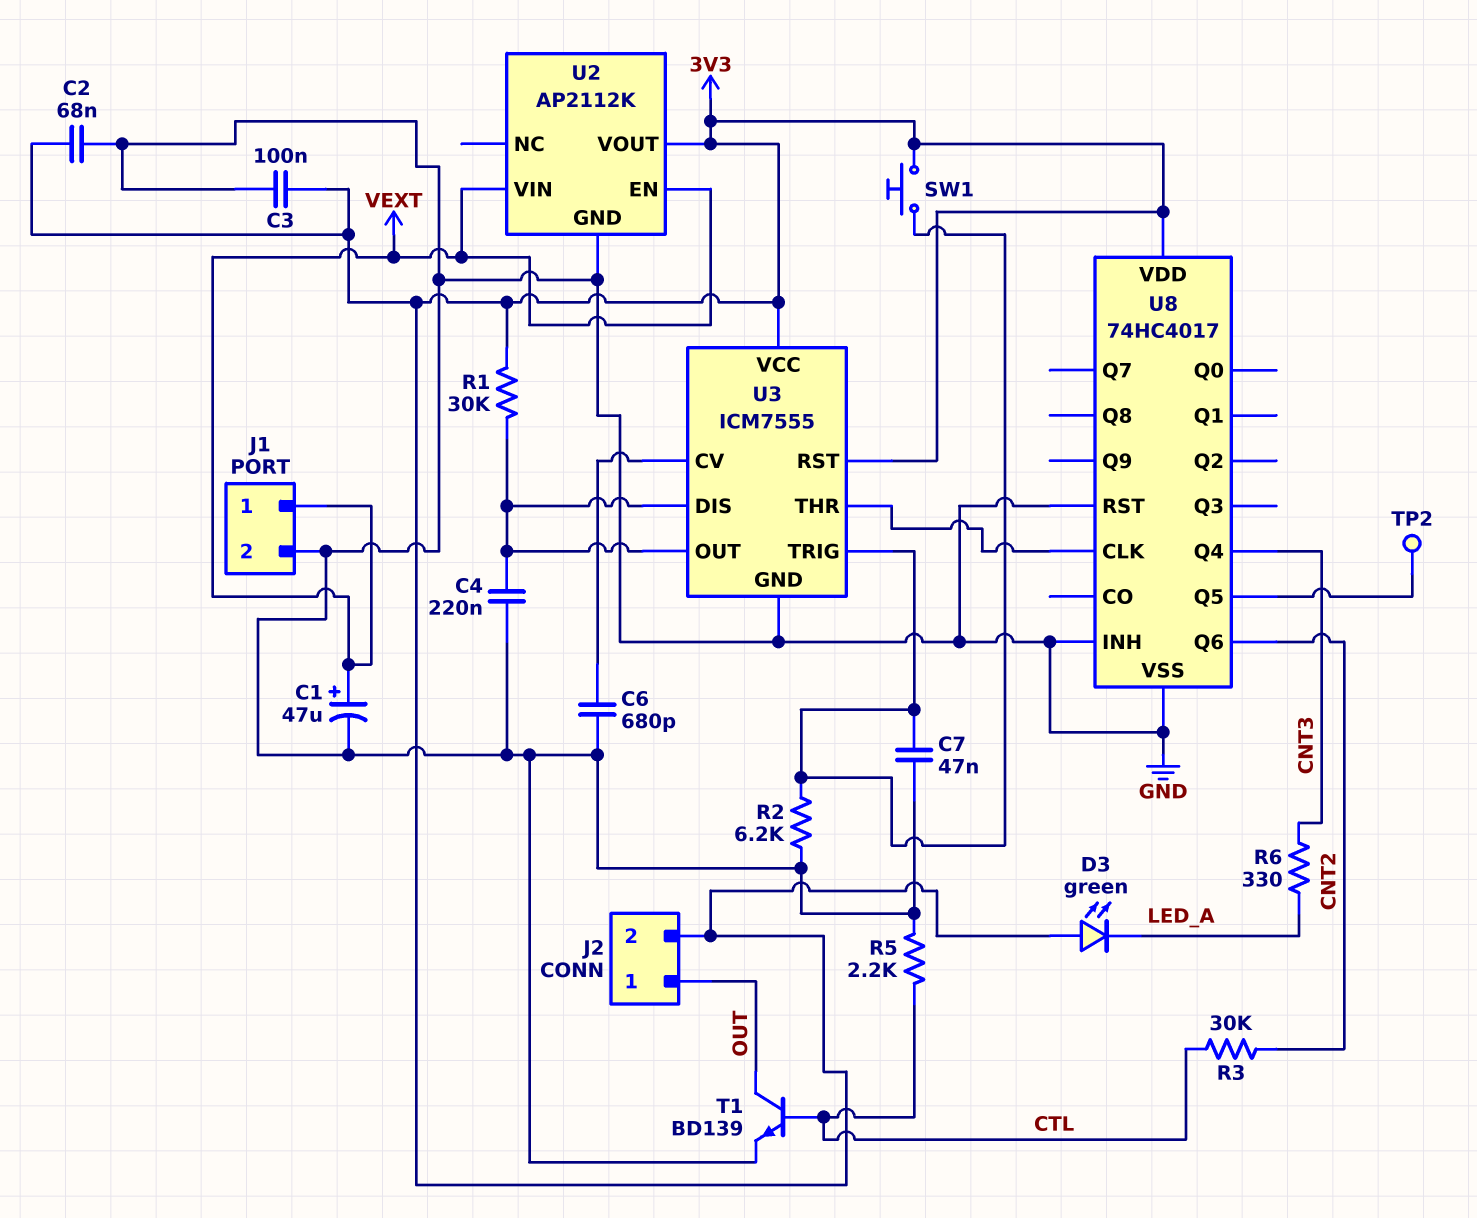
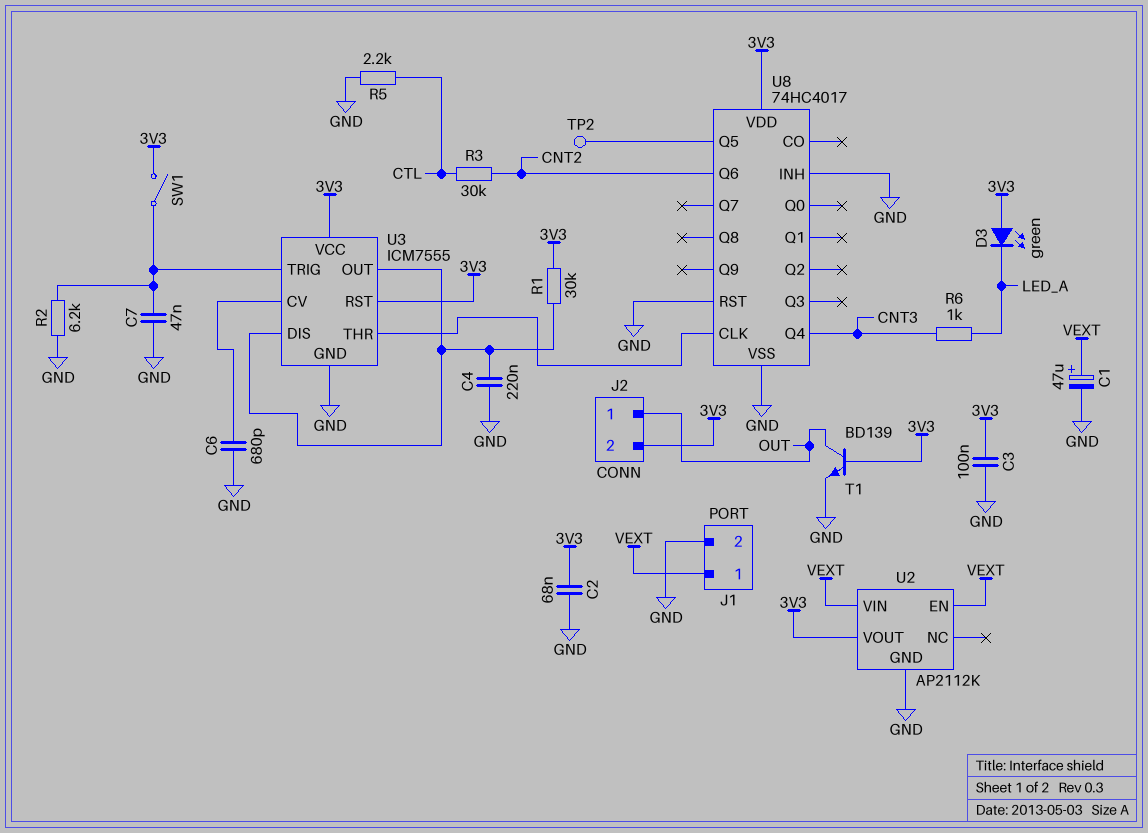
R6: 330 (CNT3, LED_A) -> 1k (CNT3, LED_A)
SW1: button (3V3, U3/TRIG) -> switch (3V3, U3/TRIG)
T1: NPN BD139 (B CTL, C OUT, E GND) -> NPN BD139 (B 3V3, C OUT, E GND)

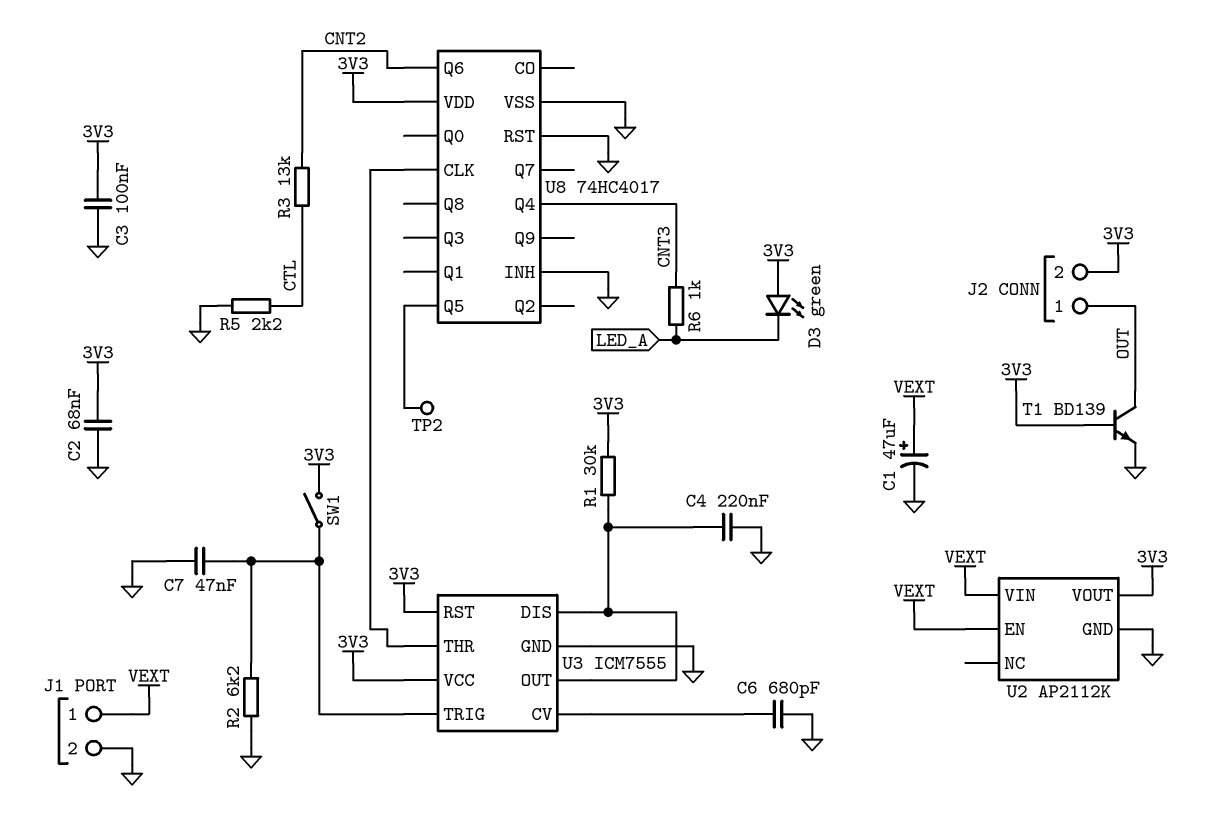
R3: 30k (CNT2, CTL) -> 13k (CNT2, CTL)

